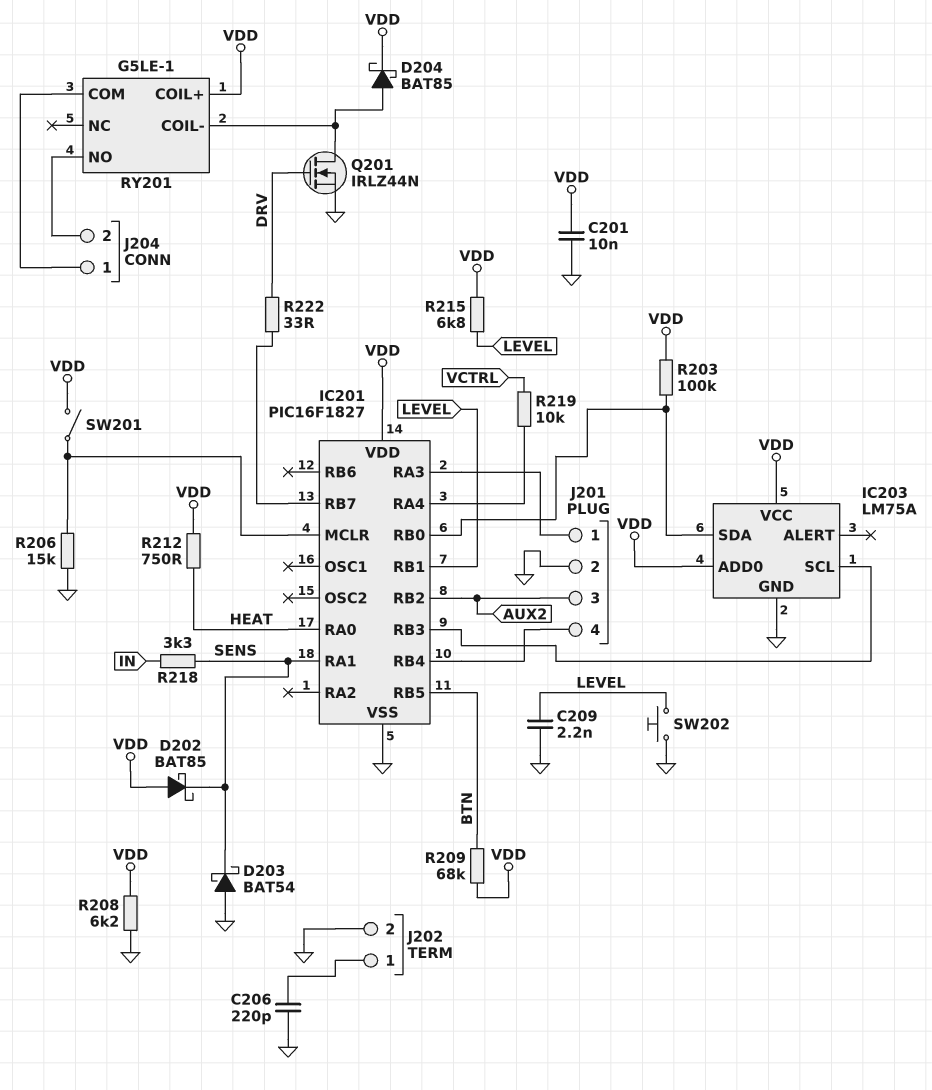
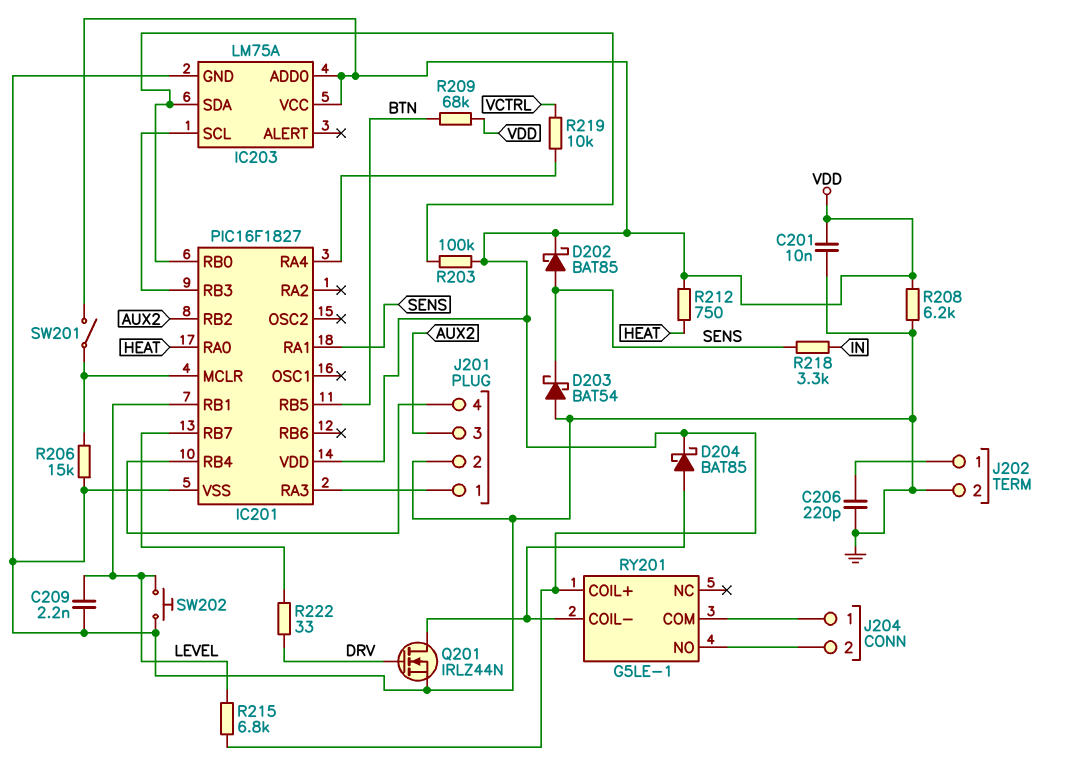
D202: schottky BAT85 (A VDD, K SENS) -> schottky BAT85 (A SENS, K VDD)

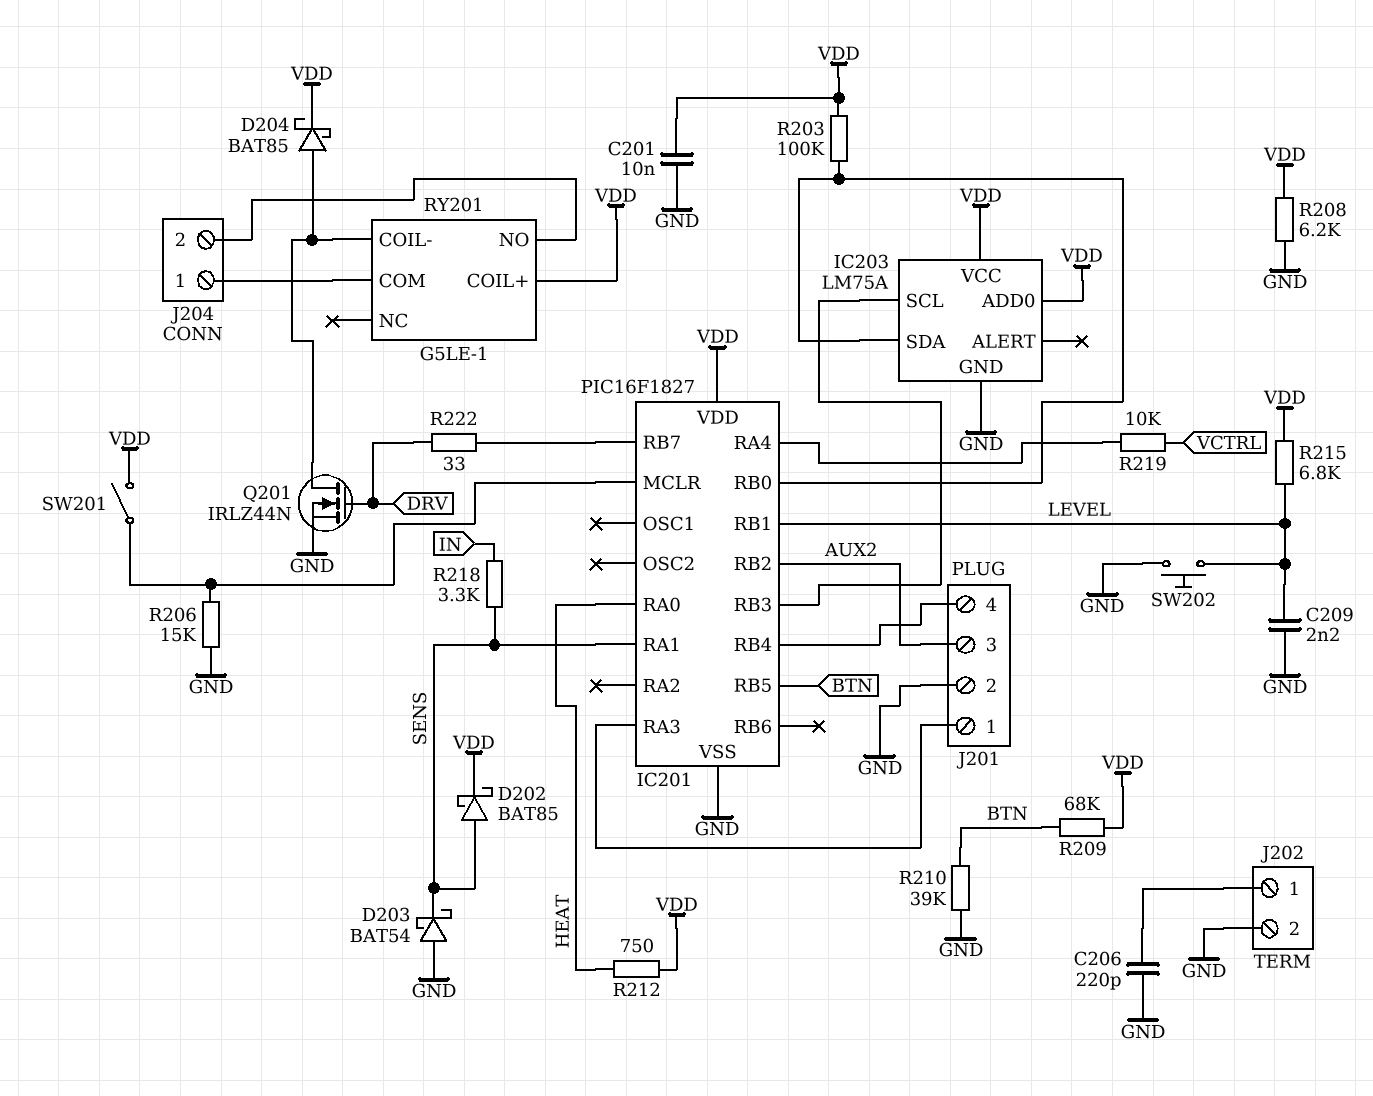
R210: none -> 39k (BTN, GND)

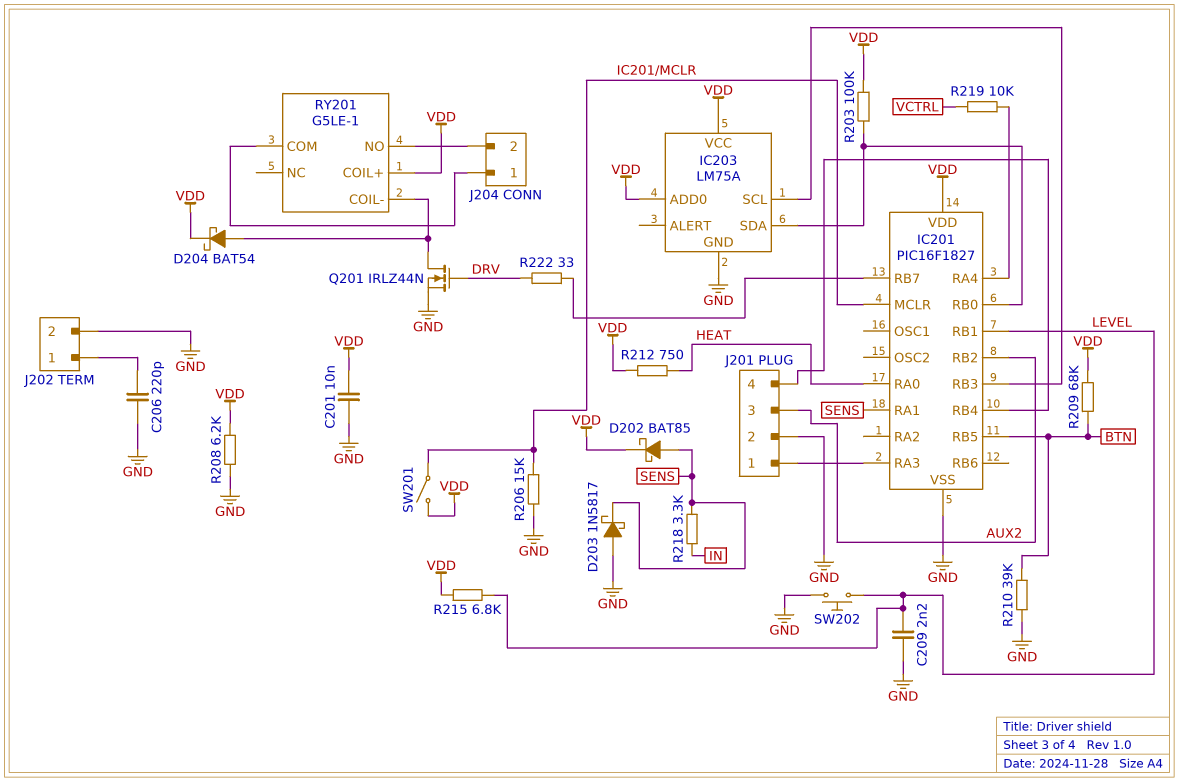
D203: schottky BAT54 (A GND, K SENS) -> schottky 1N5817 (A GND, K SENS)
D204: schottky BAT85 (A RY201/COIL-, K VDD) -> schottky BAT54 (A RY201/COIL-, K VDD)

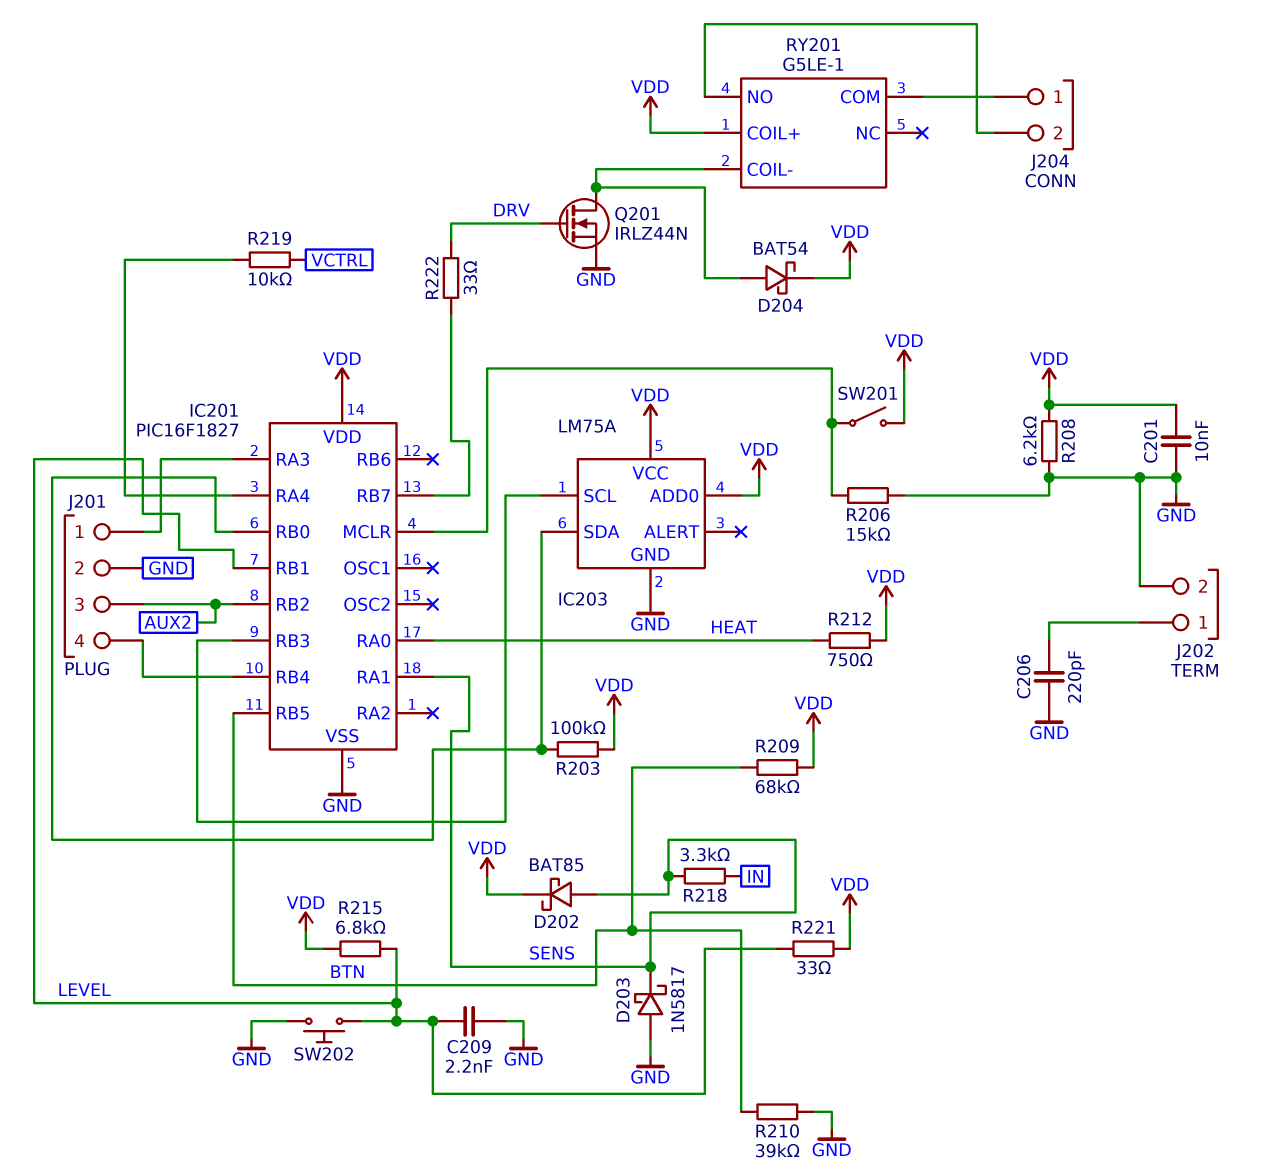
R221: none -> 33 (LEVEL, VDD)

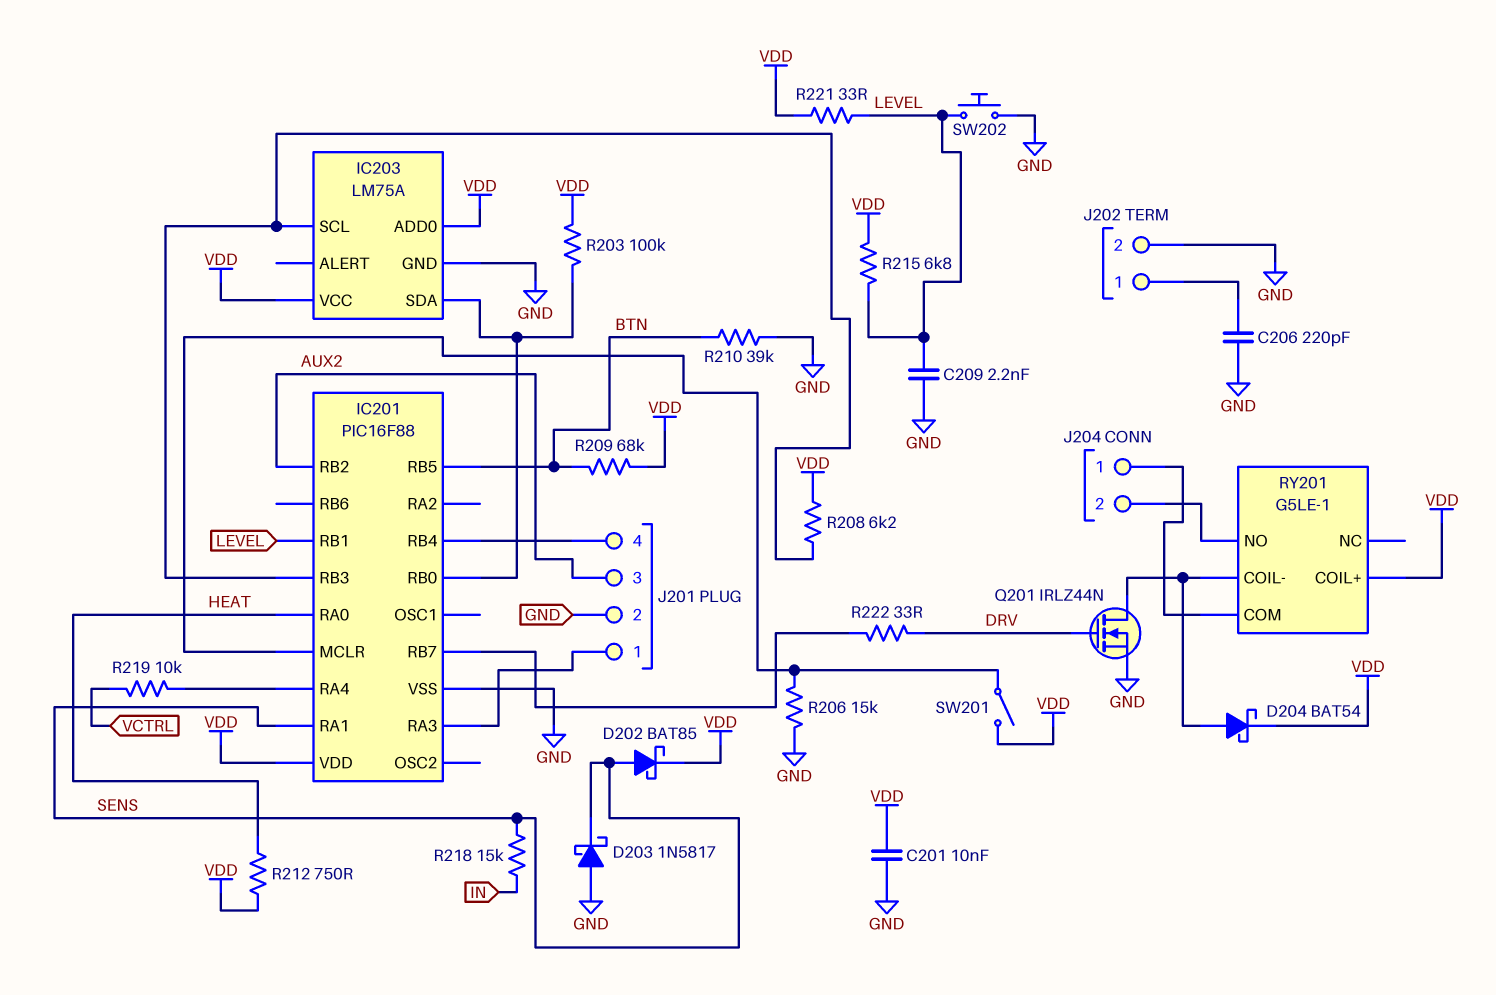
IC201: PIC16F1827 -> PIC16F88
R208: 6.2k (GND, VDD) -> 6.2k (IC201/RB3, VDD)
R218: 3.3k (IN, SENS) -> 15k (IN, SENS)

